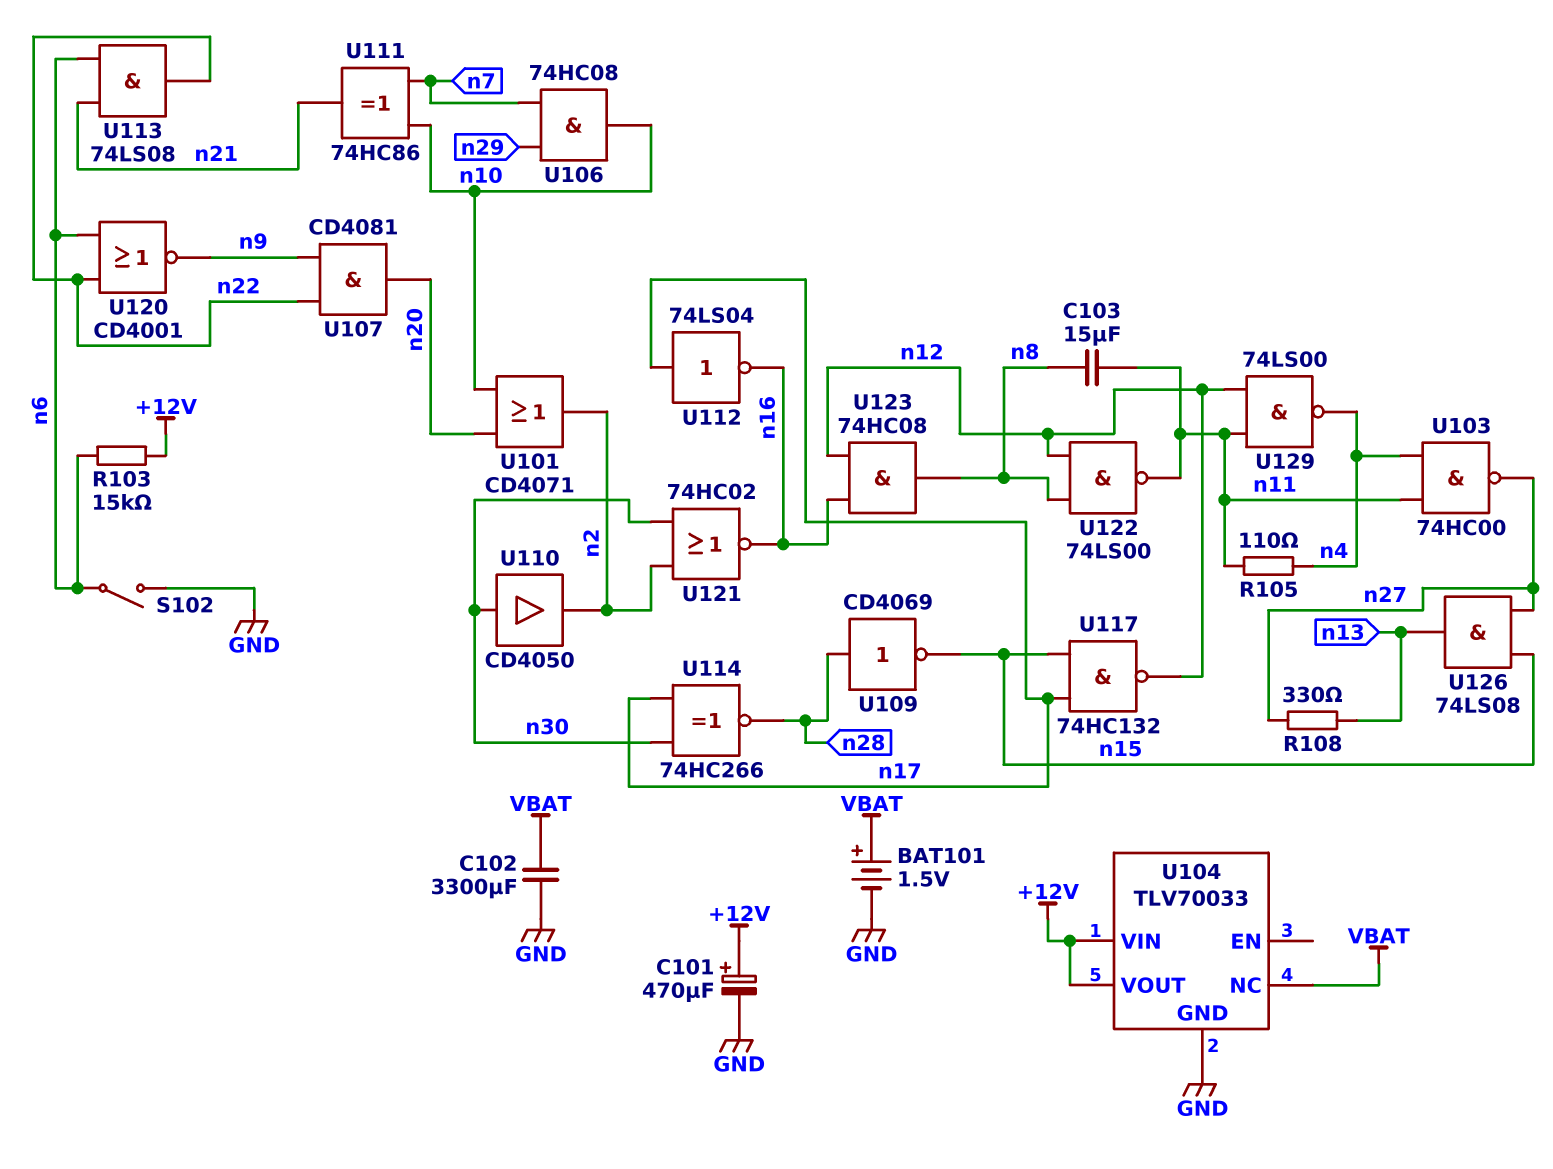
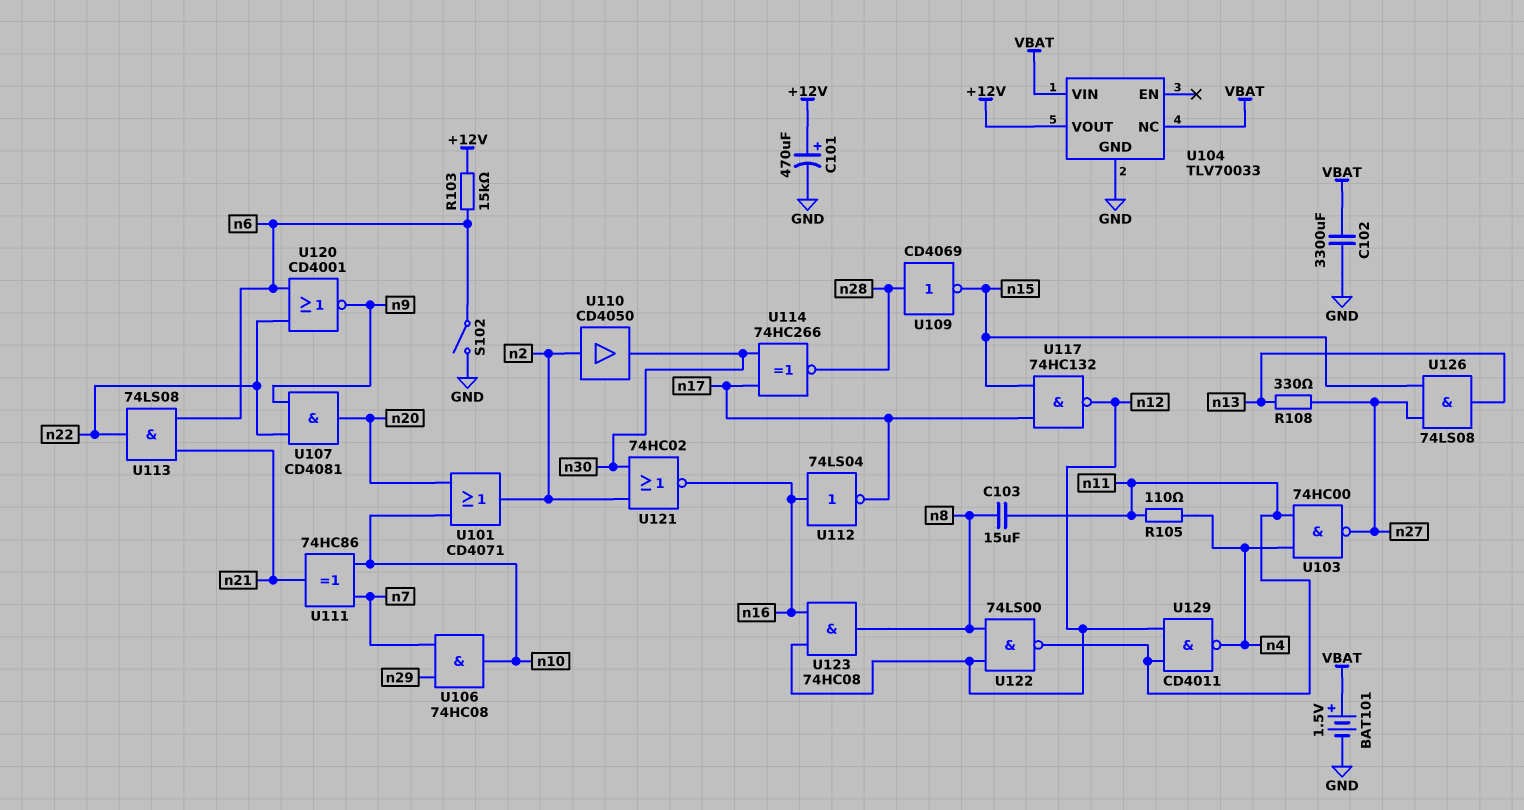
U104 pin VIN: +12V -> VBAT
U110: buffer CD4050 (in n30, out n2) -> buffer CD4050 (in n2, out n30)
U112: NOT 74LS04 (in n17, out n16) -> NOT 74LS04 (in n16, out n17)
U129: NAND 74LS00 (in n11, in n12, out n4) -> NAND CD4011 (in n11, in n12, out n4)

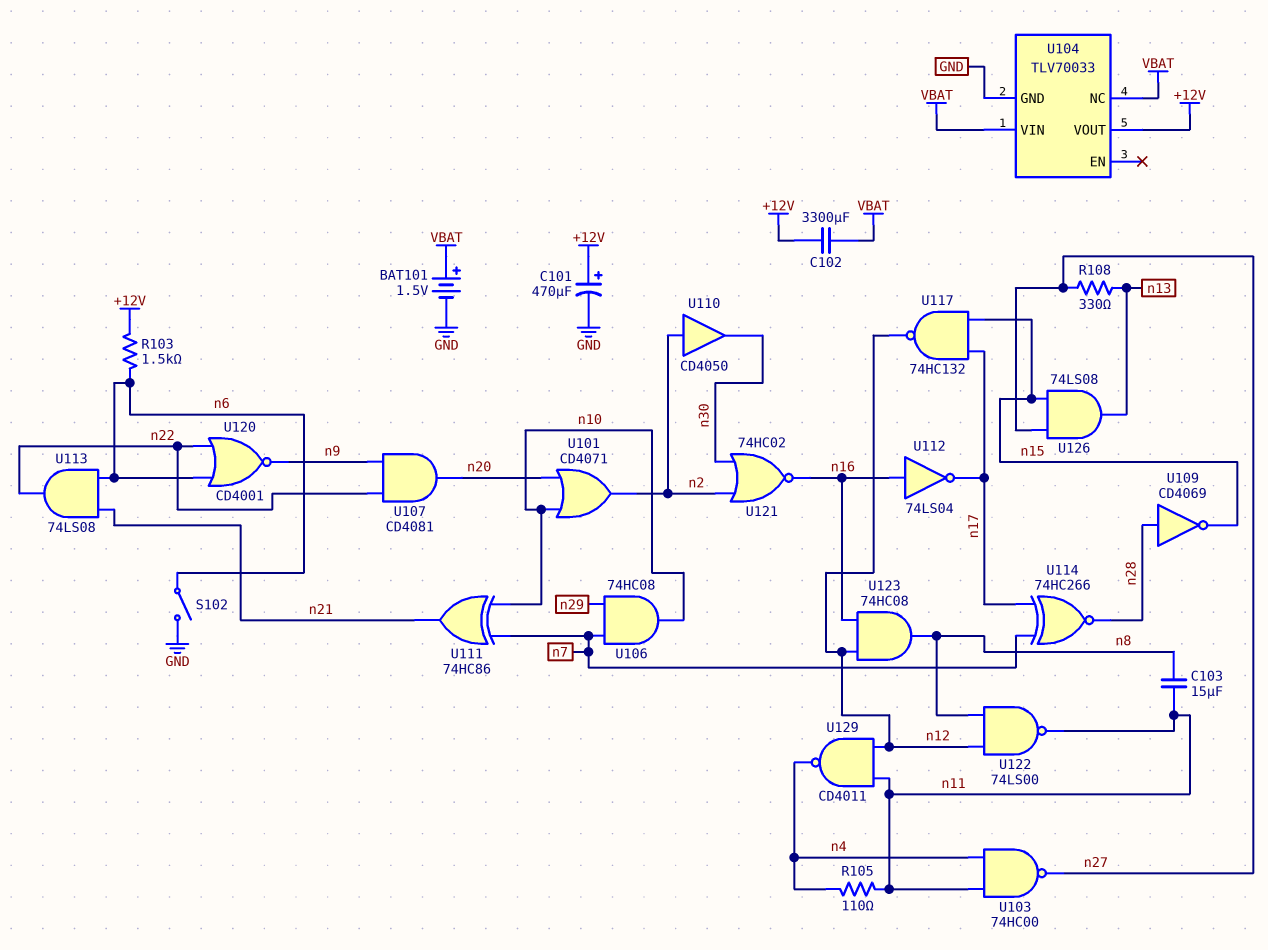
C102: 3300uF (GND, VBAT) -> 3300uF (+12V, VBAT)
R103: 15k (+12V, n6) -> 1.5k (+12V, n6)
U114: XNOR 74HC266 (in n17, in n30, out n28) -> XNOR 74HC266 (in n7, in n17, out n28)

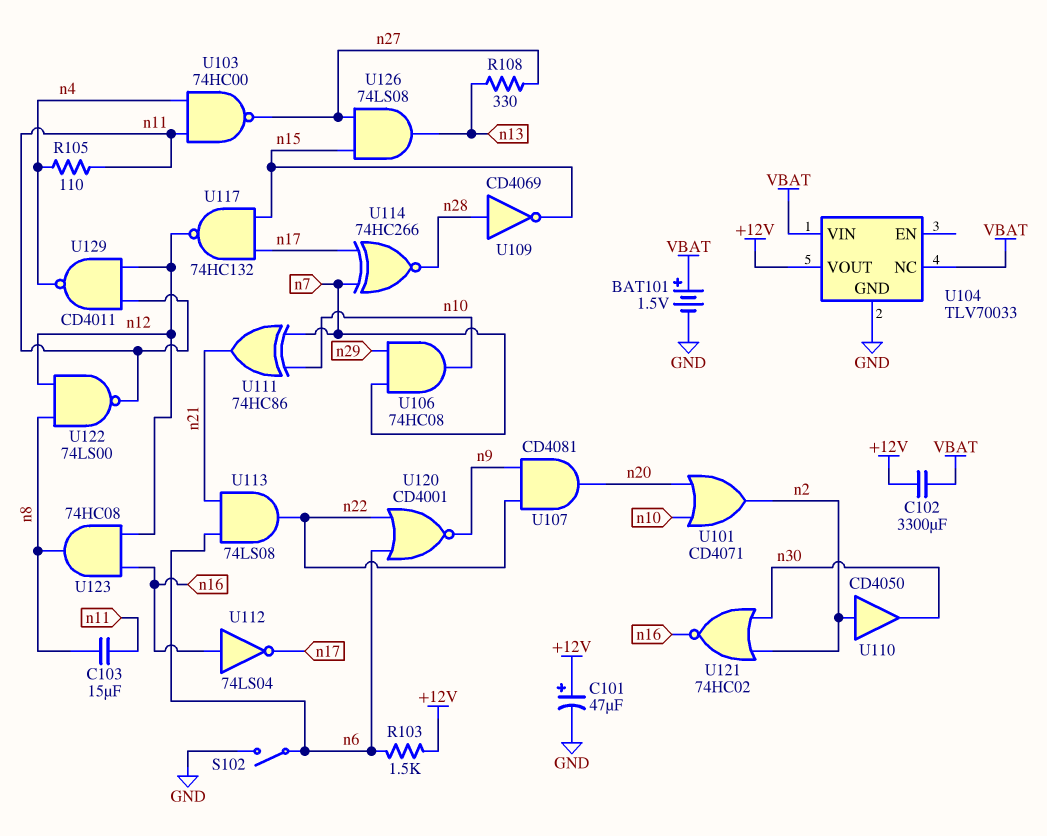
C101: 470uF (plus +12V, minus GND) -> 47uF (plus +12V, minus GND)

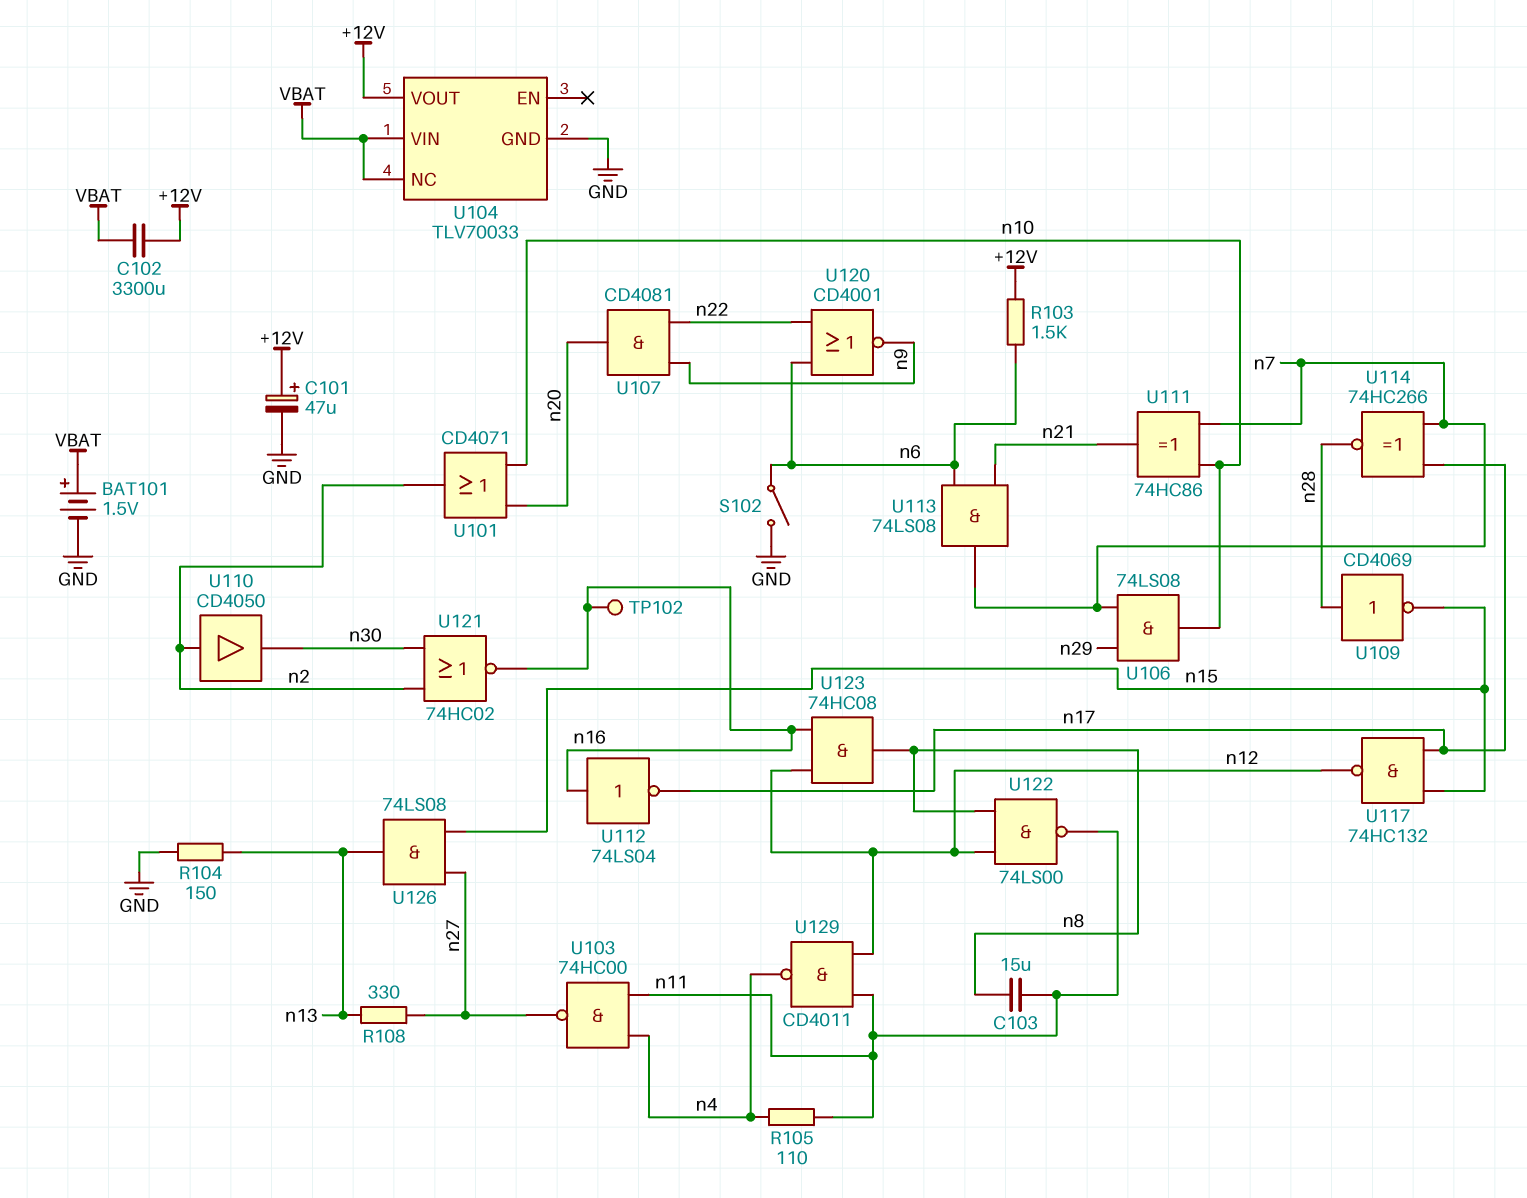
R104: none -> 150 (GND, n13)
TP102: none -> test point (n16)
U106: AND 74HC08 (in n7, in n29, out n10) -> AND 74LS08 (in n7, in n29, out n10)
U113: AND 74LS08 (in n6, in n21, out n22) -> AND 74LS08 (in n6, in n21, out n7)

